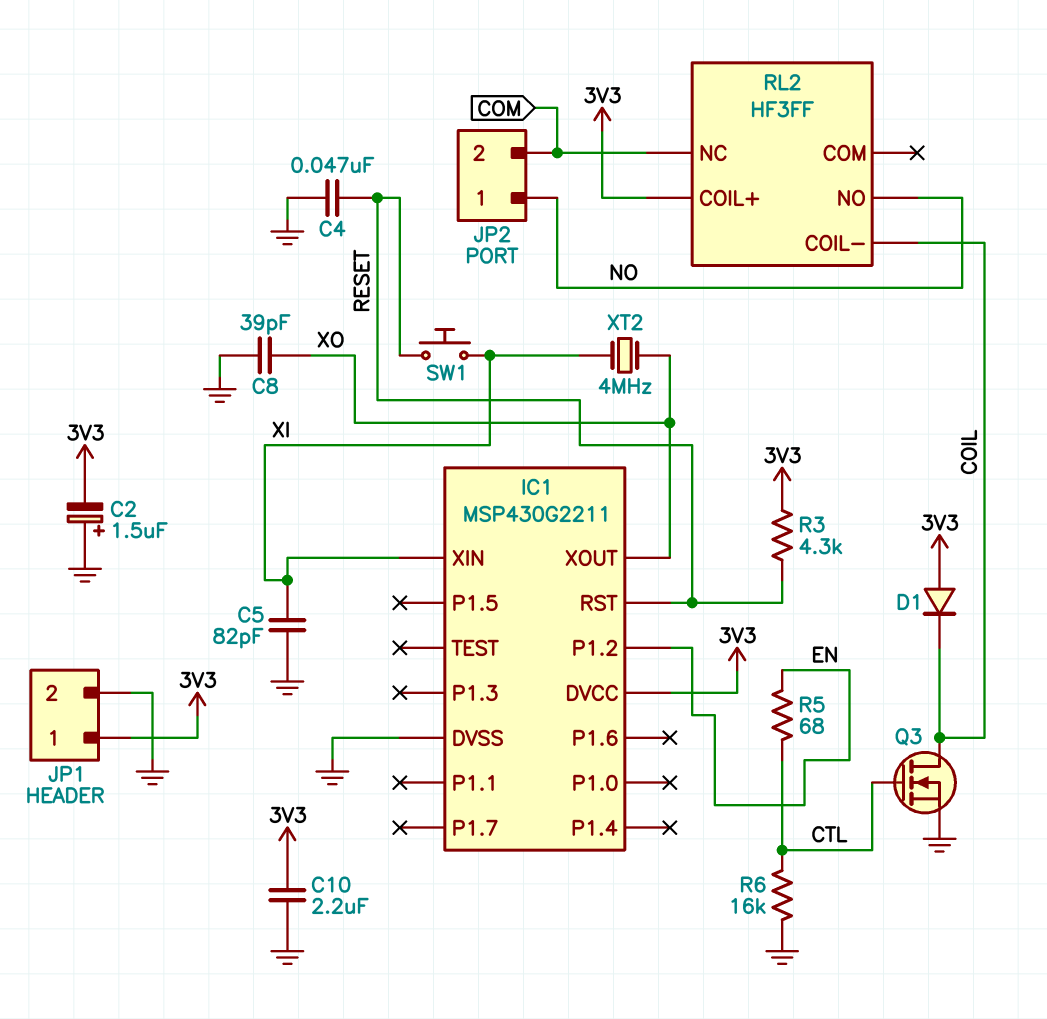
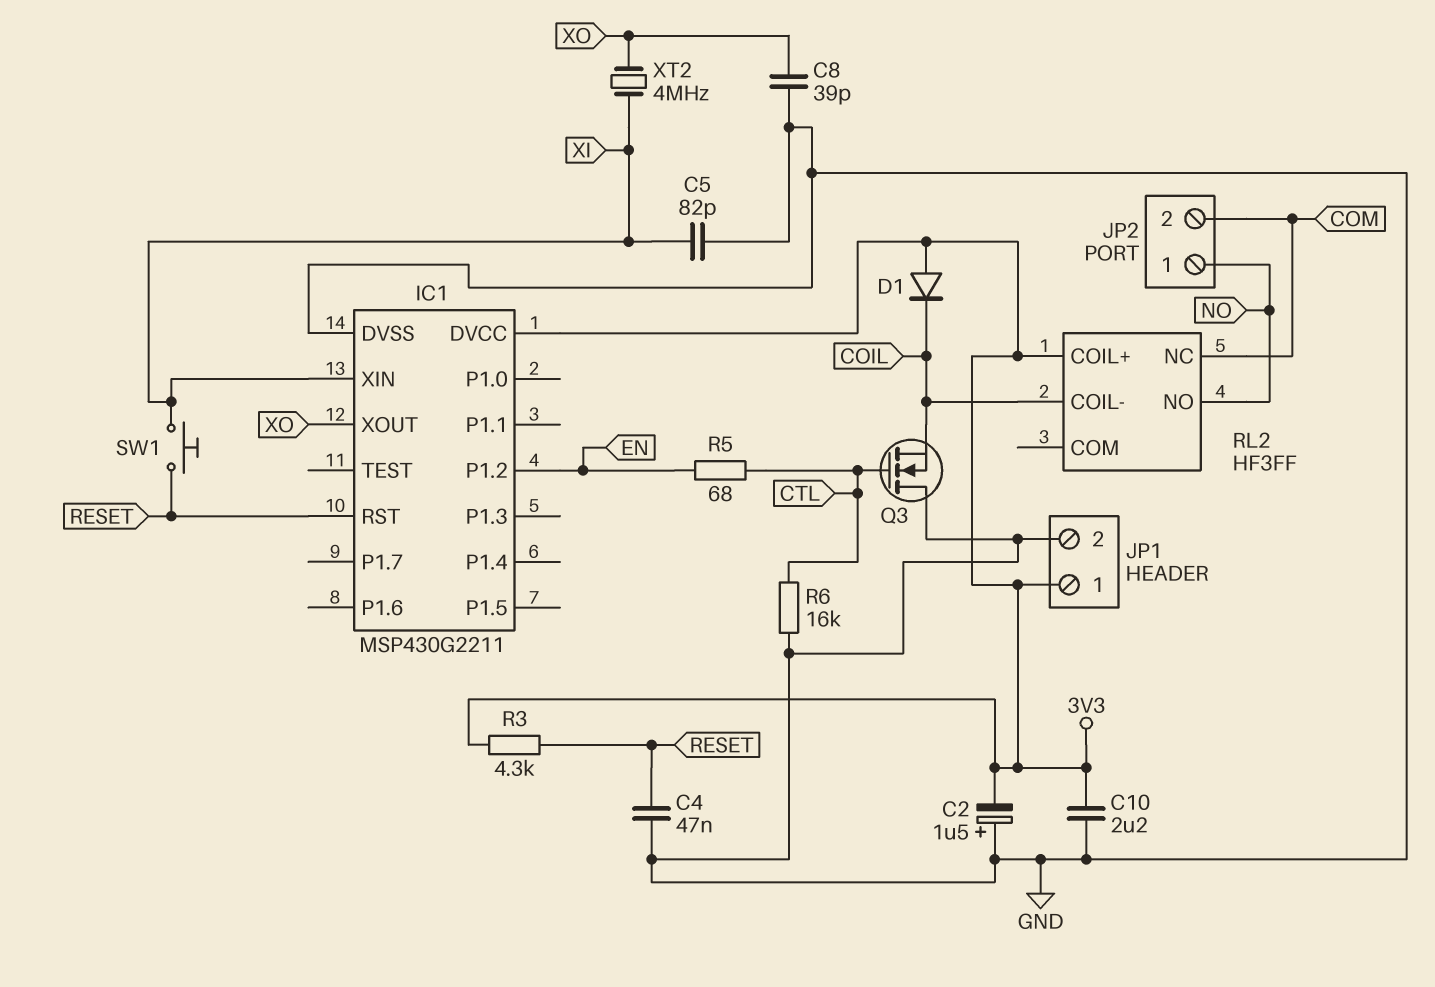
Q3: NMOS (G CTL, D COIL, S GND) -> NMOS (G CTL, D GND, S COIL)

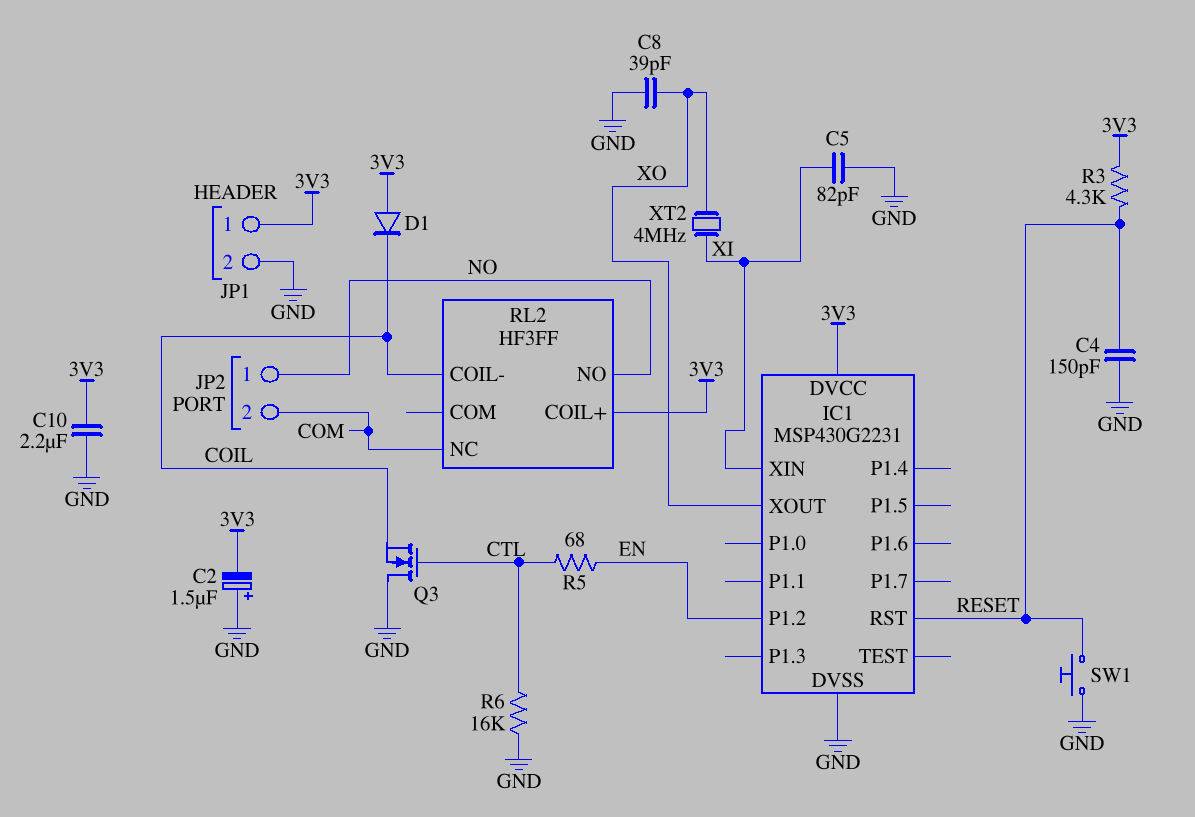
C4: 47nF (GND, RESET) -> 150pF (GND, RESET)
IC1: MSP430G2211 -> MSP430G2231
SW1: button (RESET, XI) -> button (GND, RESET)

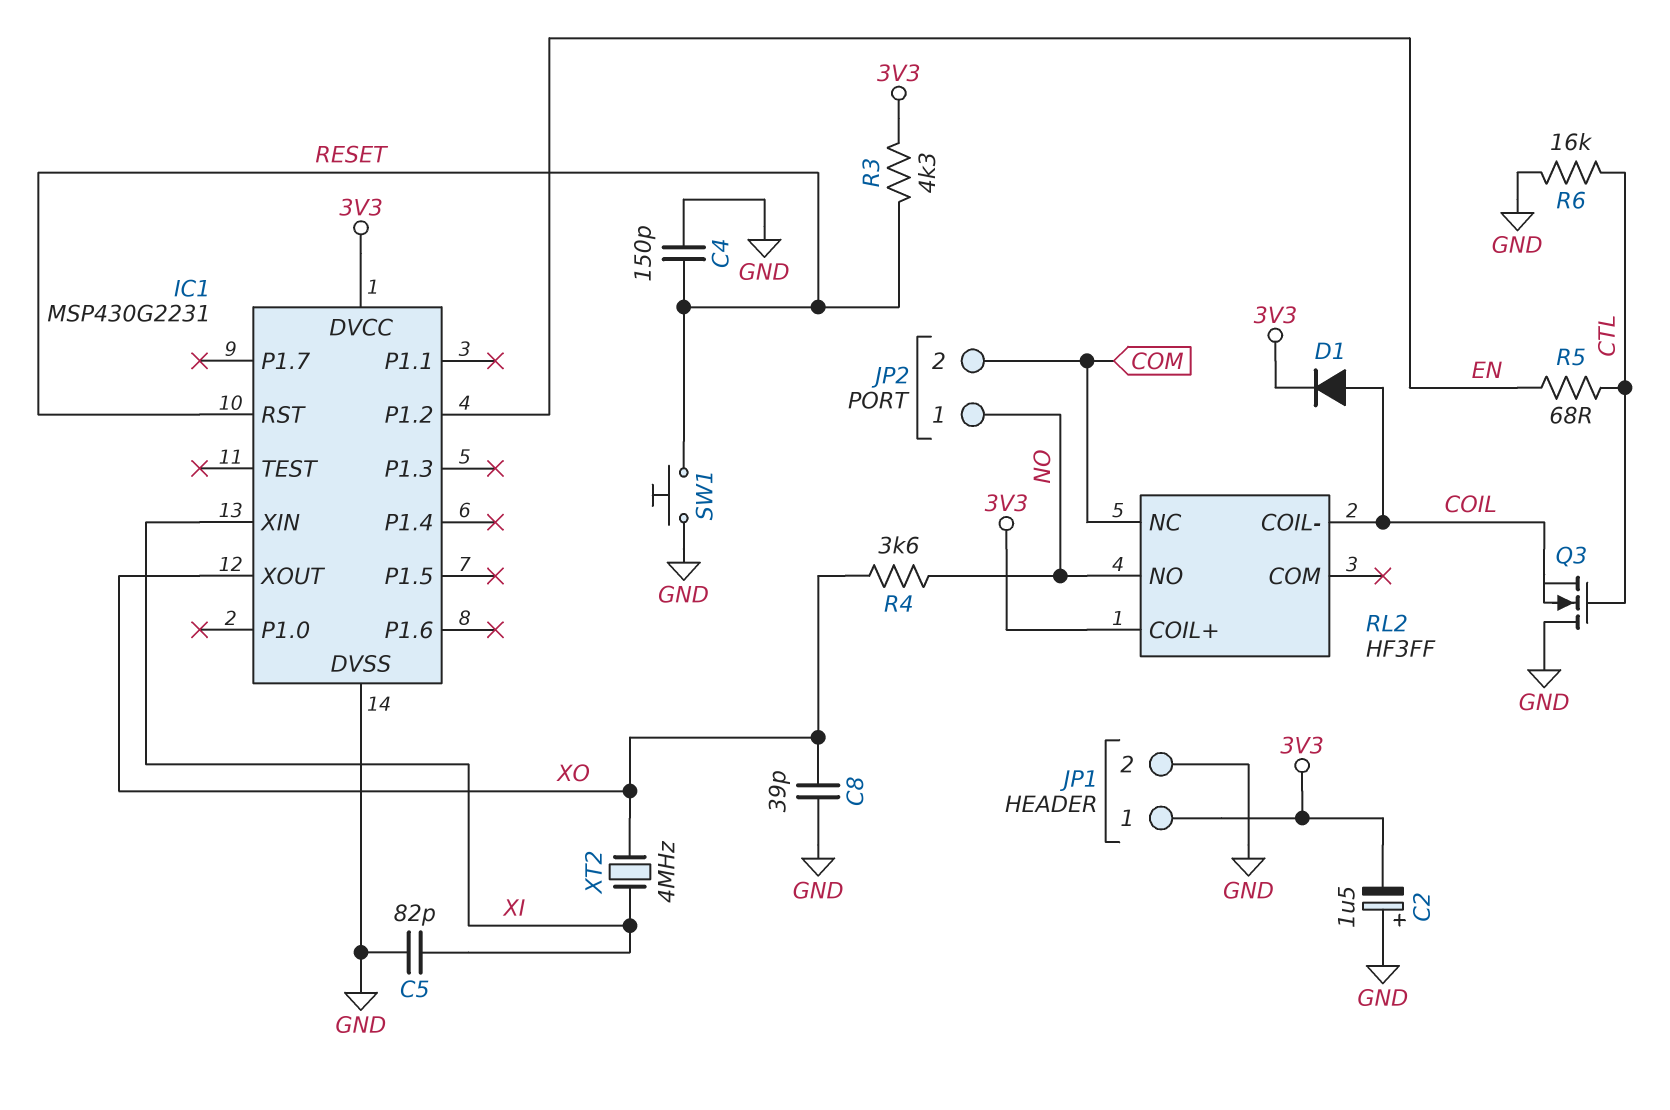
C10: 2.2uF (3V3, GND) -> none
D1: diode (A 3V3, K COIL) -> diode (A COIL, K 3V3)
R4: none -> 3.6k (NO, XO)

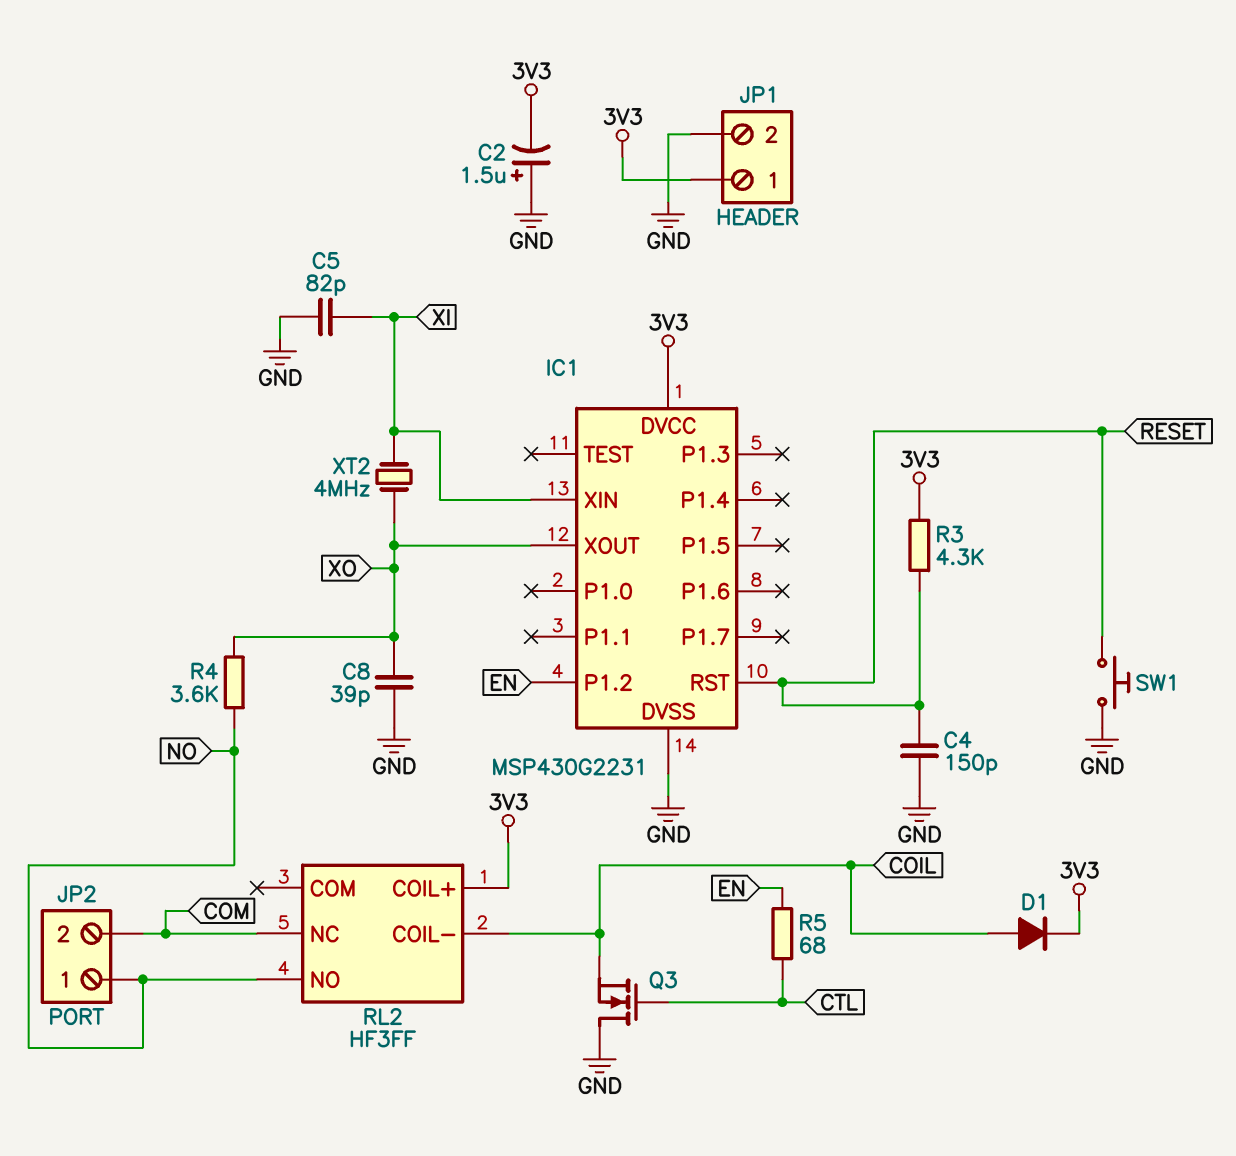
R6: 16k (CTL, GND) -> none

